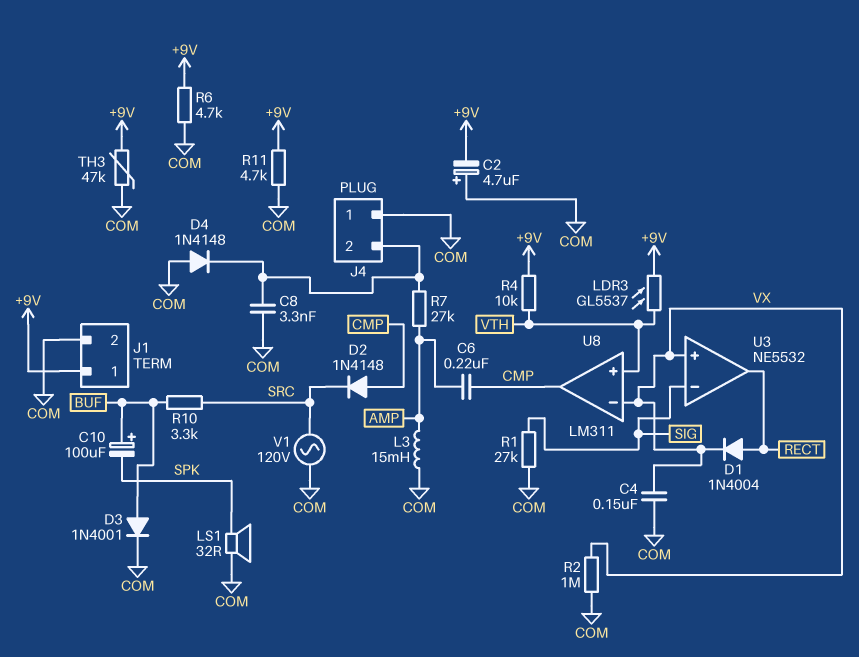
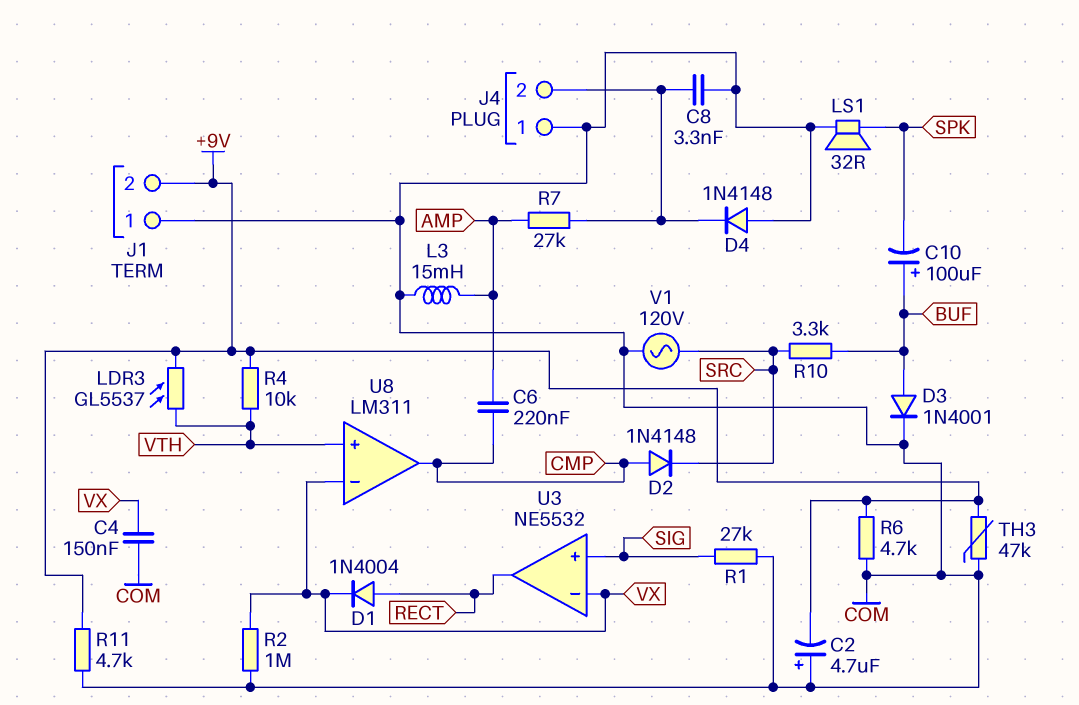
J1 pin 1: +9V -> COM
J1 pin 2: COM -> +9V
U3 pin in+: VX -> SIG
U3 pin in-: SIG -> VX

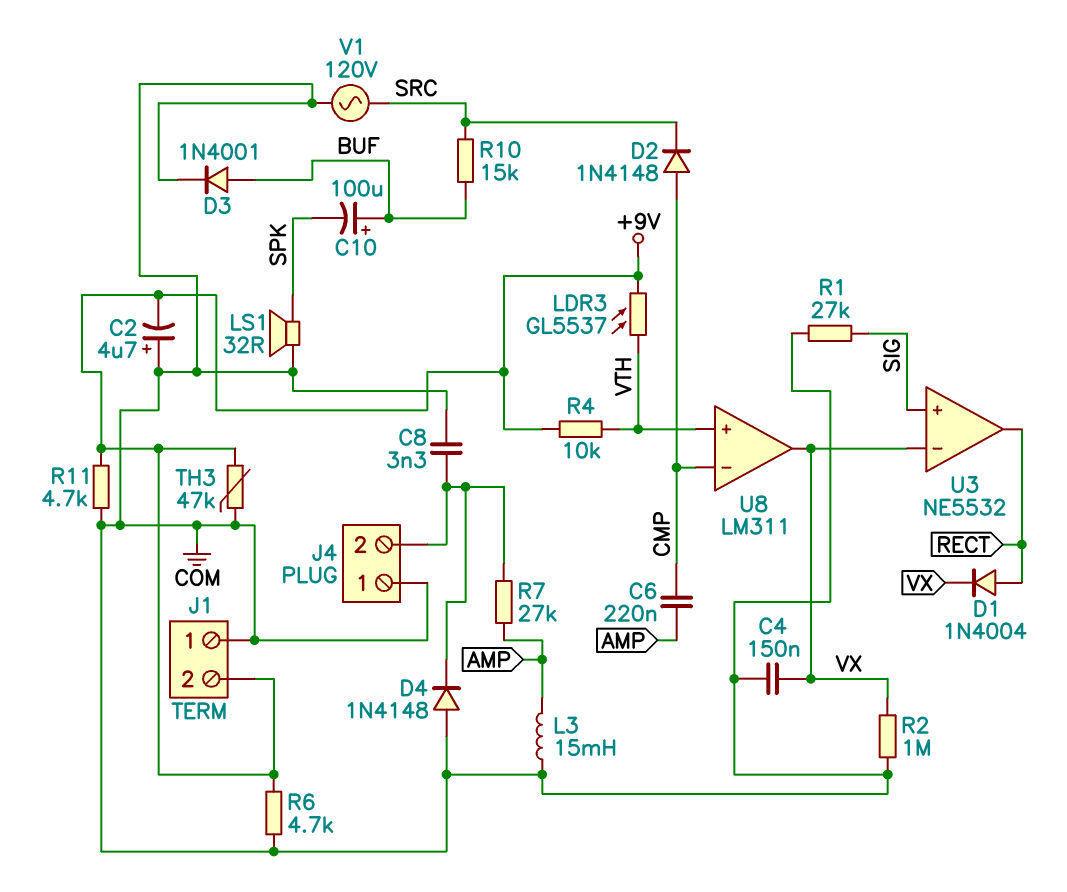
R10: 3.3k (BUF, SRC) -> 15k (BUF, SRC)
U8 pin in-: VX -> CMP
U8 pin out: CMP -> VX

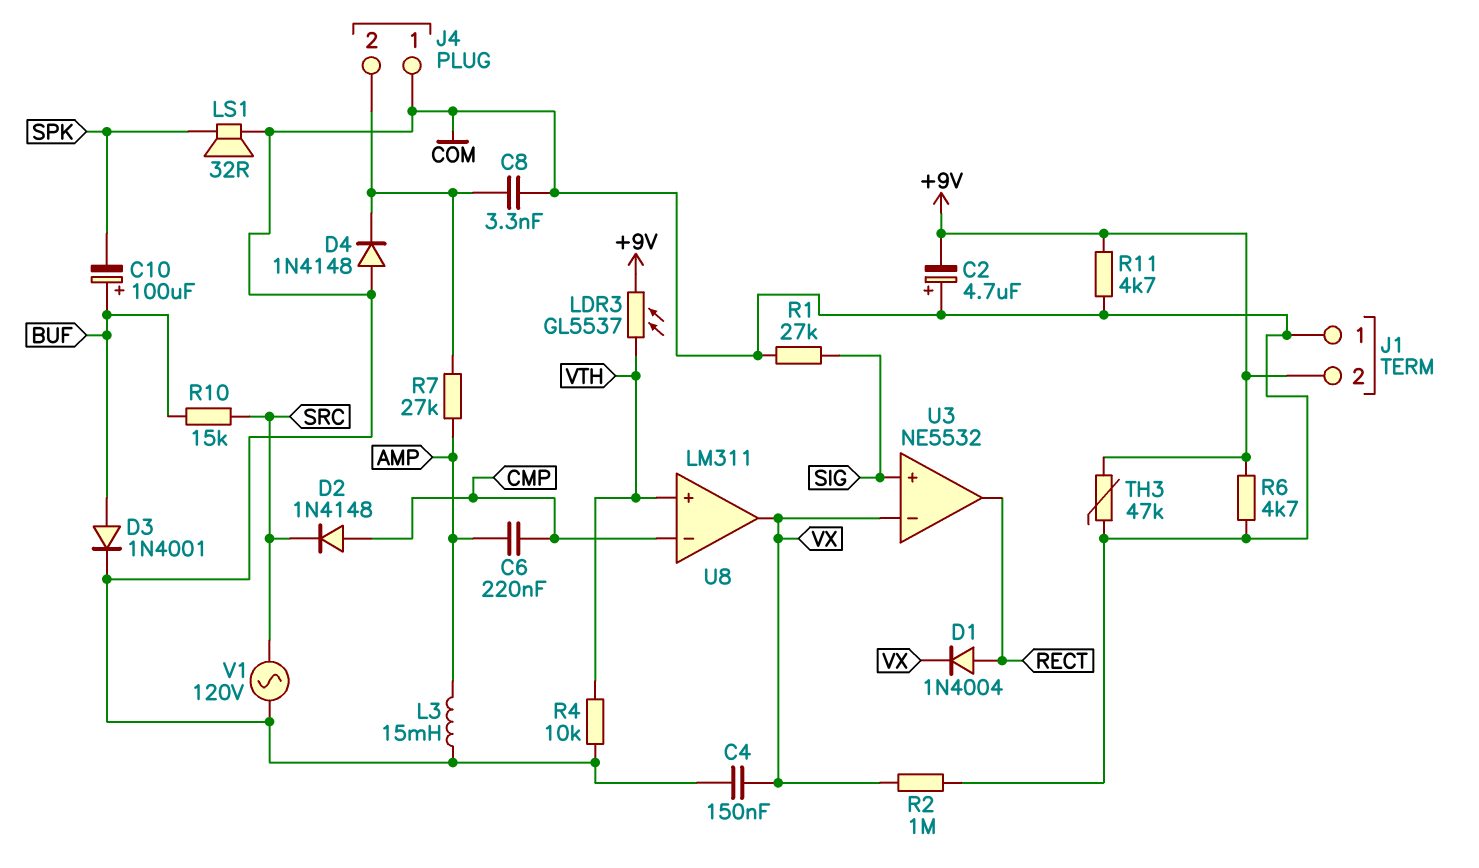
R4: 10k (+9V, VTH) -> 10k (COM, VTH)

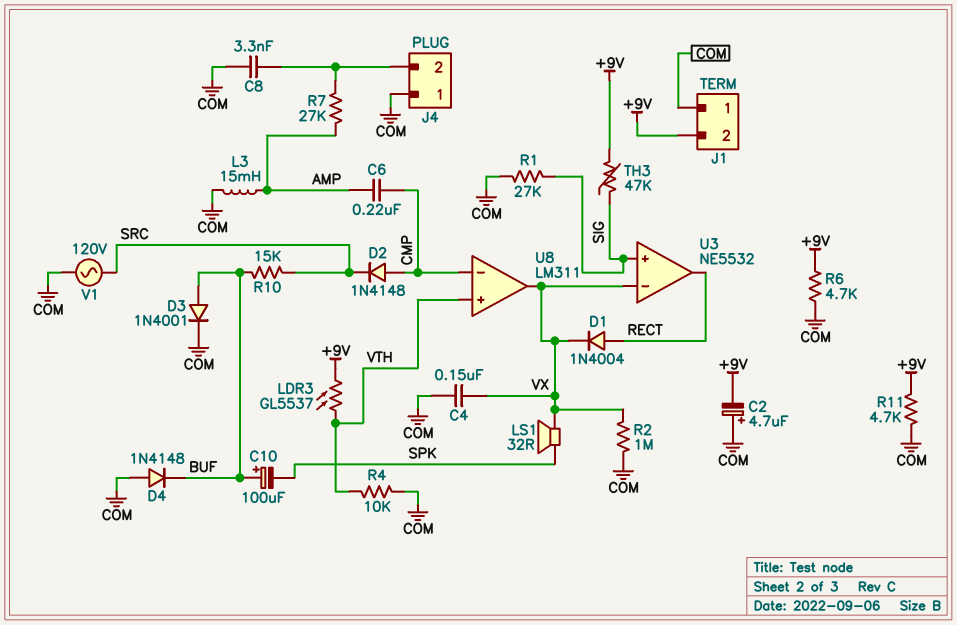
D4: diode 1N4148 (A COM, K J4/2) -> diode 1N4148 (A COM, K BUF)
LS1: speaker 32R (COM, SPK) -> speaker 32R (SPK, VX)
TH3: 47k (+9V, COM) -> 47k (+9V, SIG)

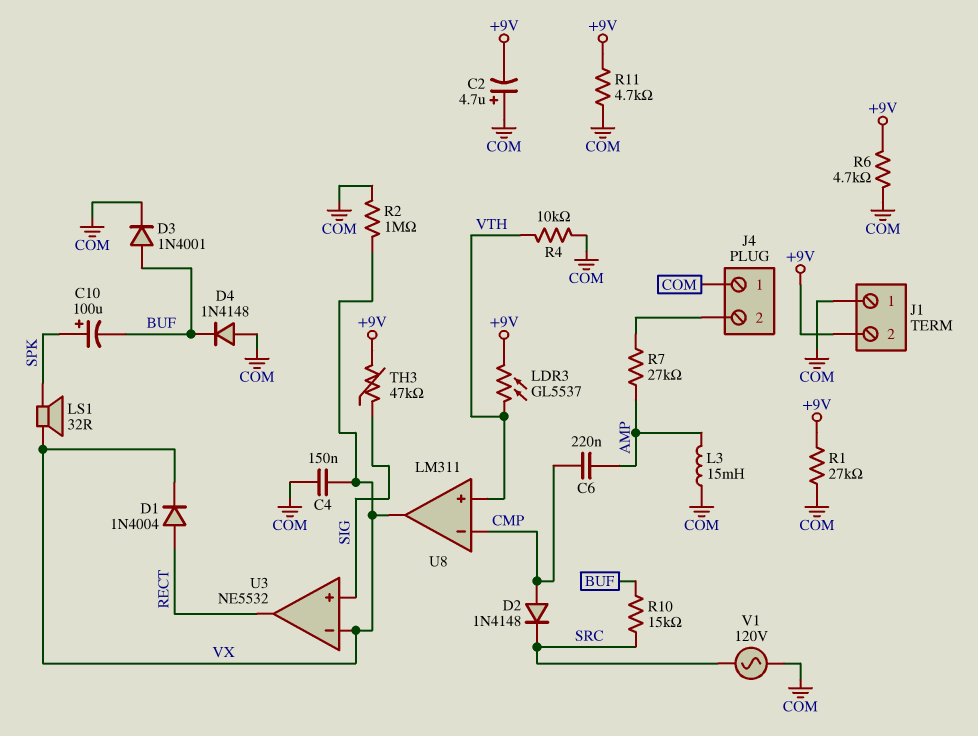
C8: 3.3nF (COM, J4/2) -> none
C10: 100uF (plus BUF, minus SPK) -> 100uF (plus SPK, minus BUF)
R1: 27k (COM, SIG) -> 27k (+9V, COM)

